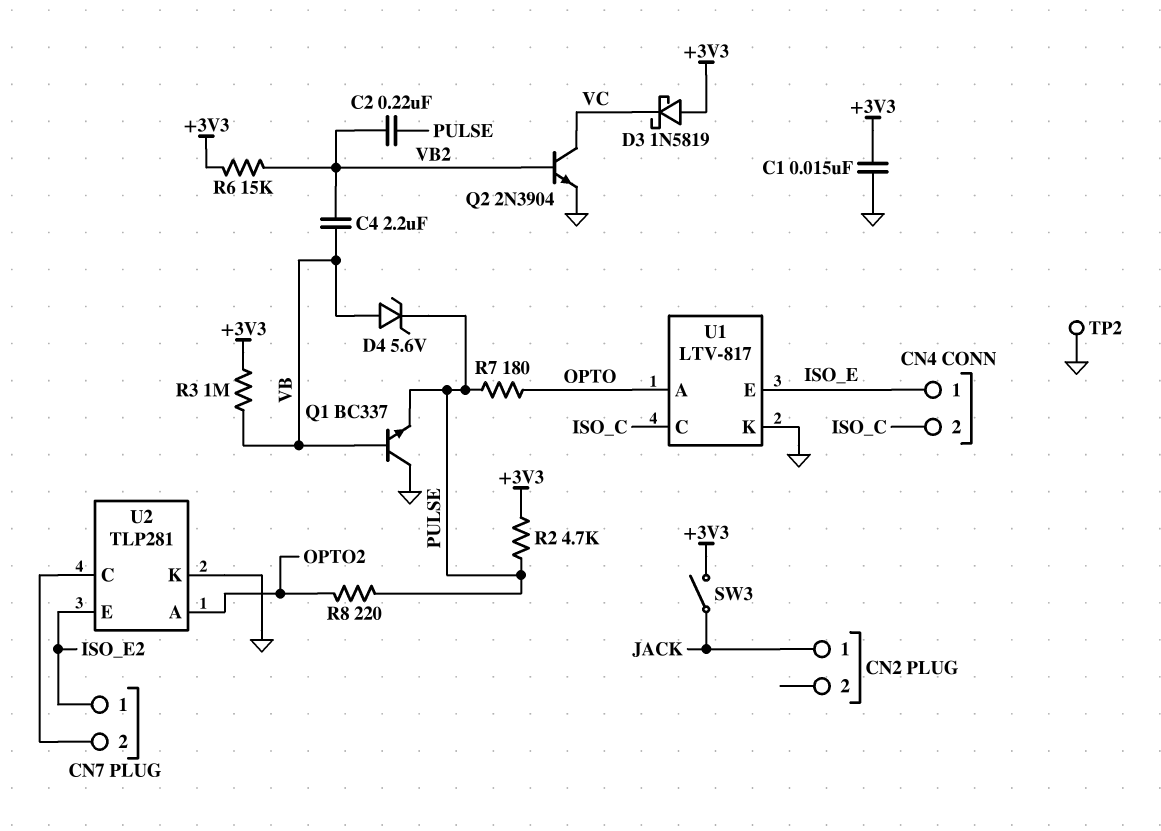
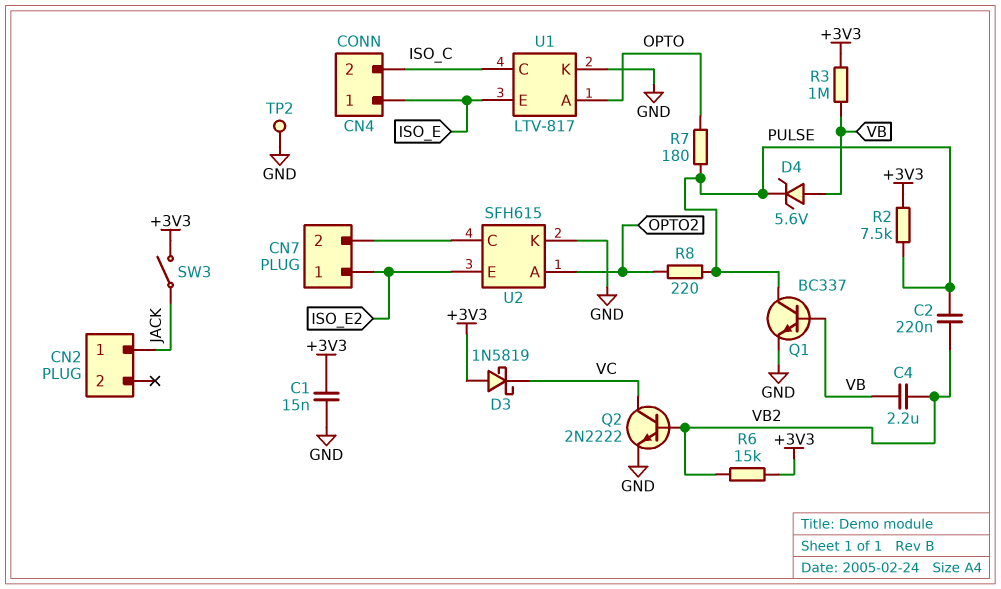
Q1: NPN BC337 (B VB, C GND, E PULSE) -> NPN BC337 (B VB, C PULSE, E GND)
Q2: NPN 2N3904 (B VB2, C VC, E GND) -> NPN 2N2222 (B VB2, C VC, E GND)
R2: 4.7k (+3V3, PULSE) -> 7.5k (+3V3, PULSE)
U2: TLP281 -> SFH615

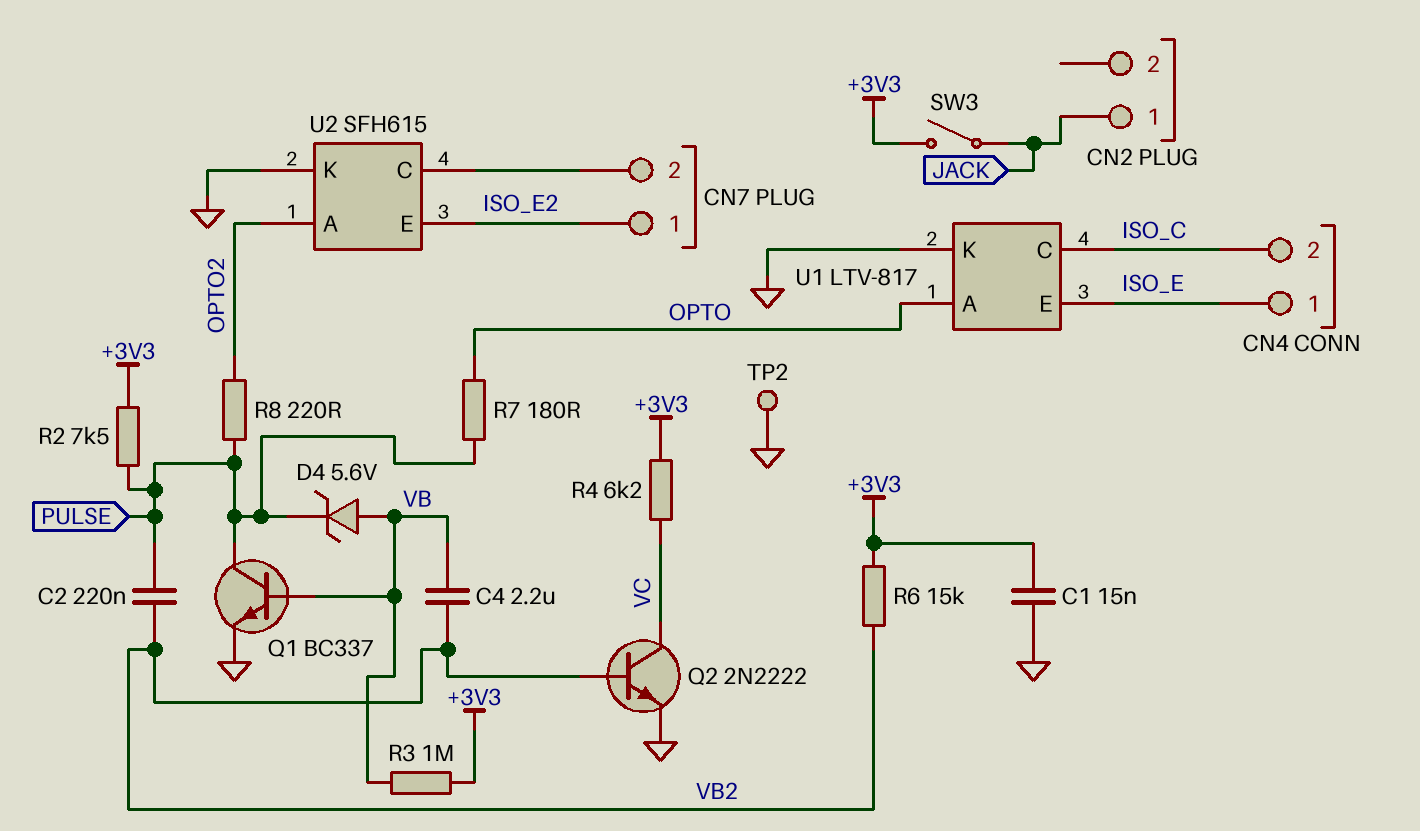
D3: schottky 1N5819 (A +3V3, K VC) -> none
R4: none -> 6.2k (+3V3, VC)

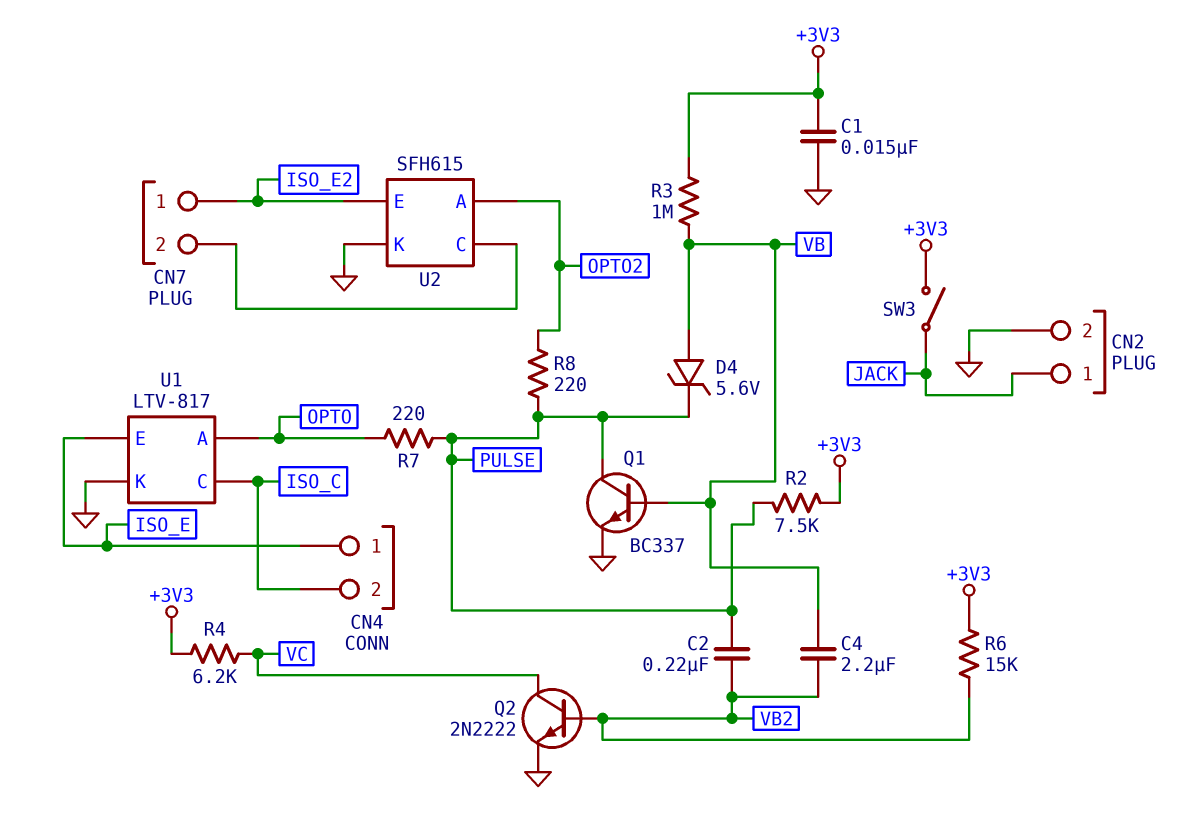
CN2 pin 2: none -> GND
R7: 180 (OPTO, PULSE) -> 220 (OPTO, PULSE)
TP2: test point (GND) -> none

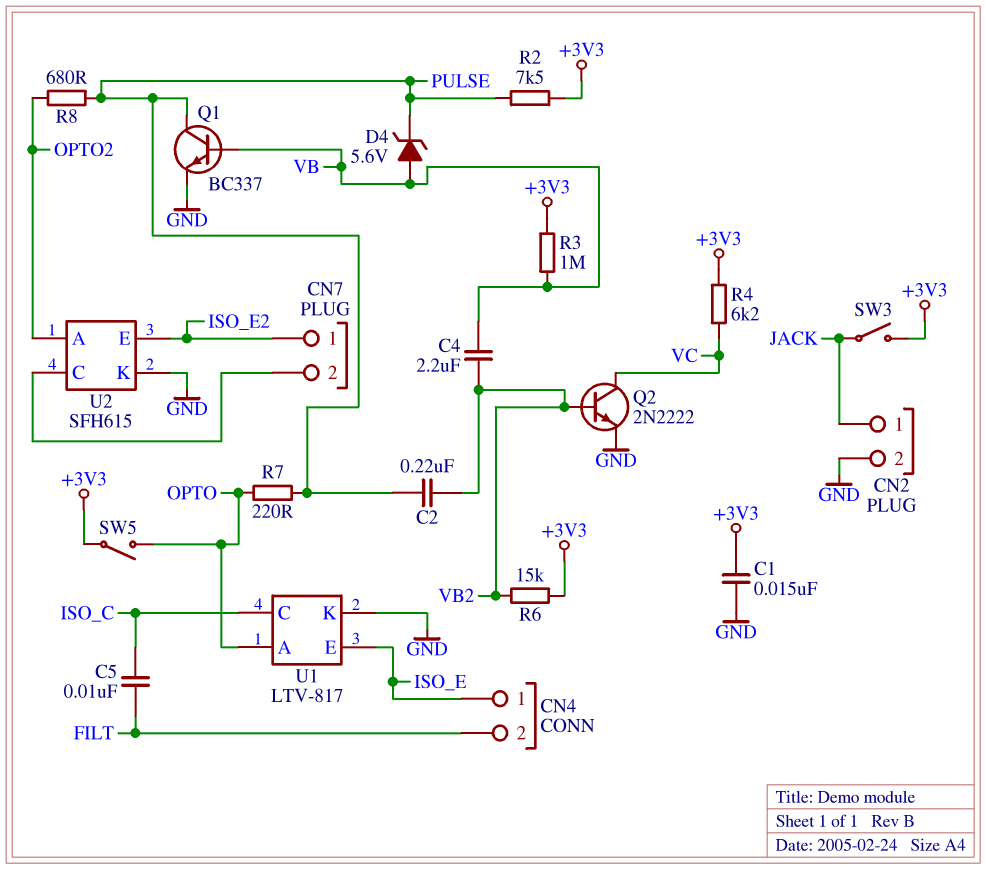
C5: none -> 10nF (FILT, ISO_C)
CN4 pin 2: ISO_C -> FILT
R8: 220 (OPTO2, PULSE) -> 680 (OPTO2, PULSE)
SW5: none -> switch (+3V3, OPTO)

